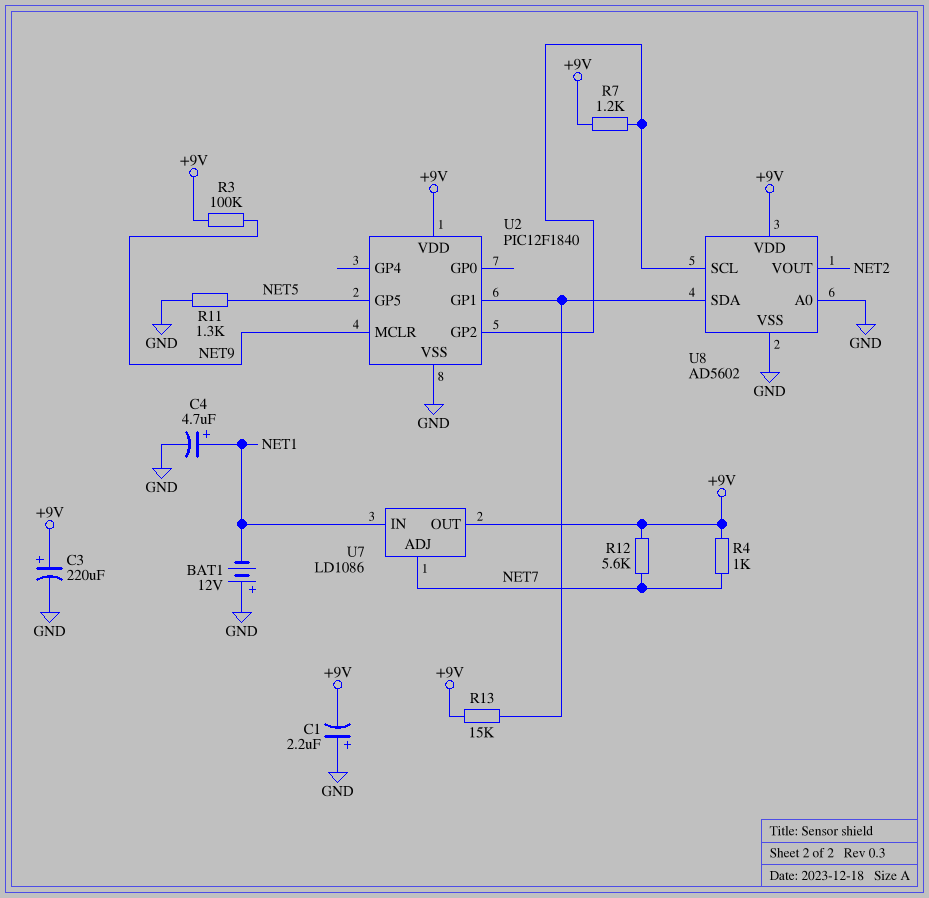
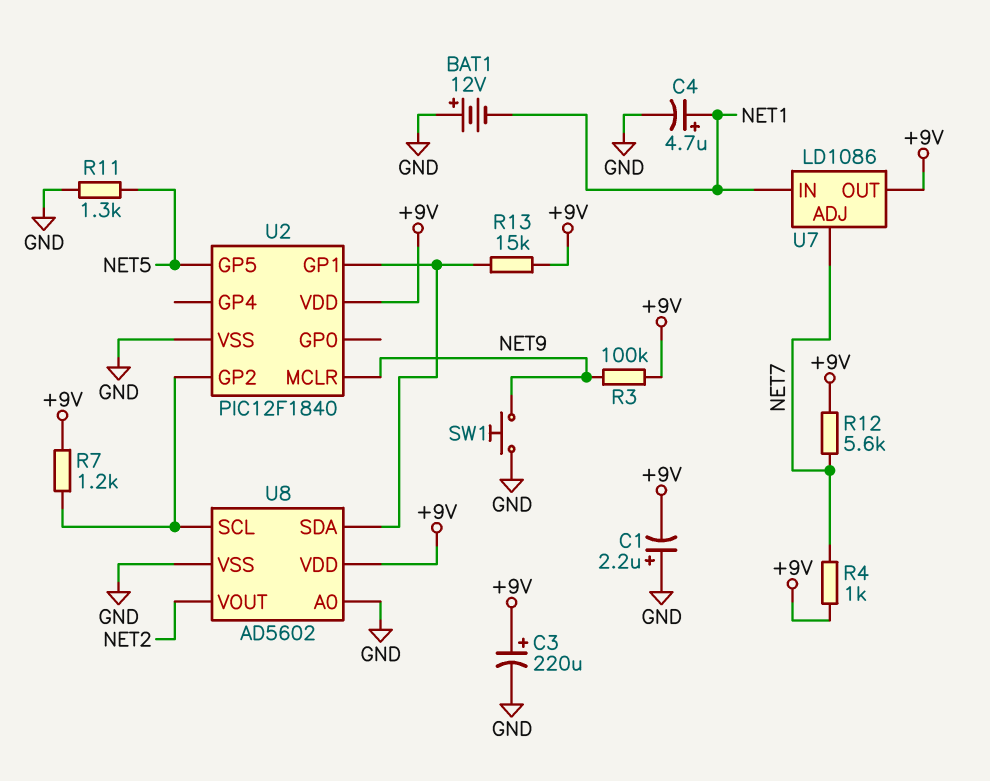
SW1: none -> button (GND, NET9)

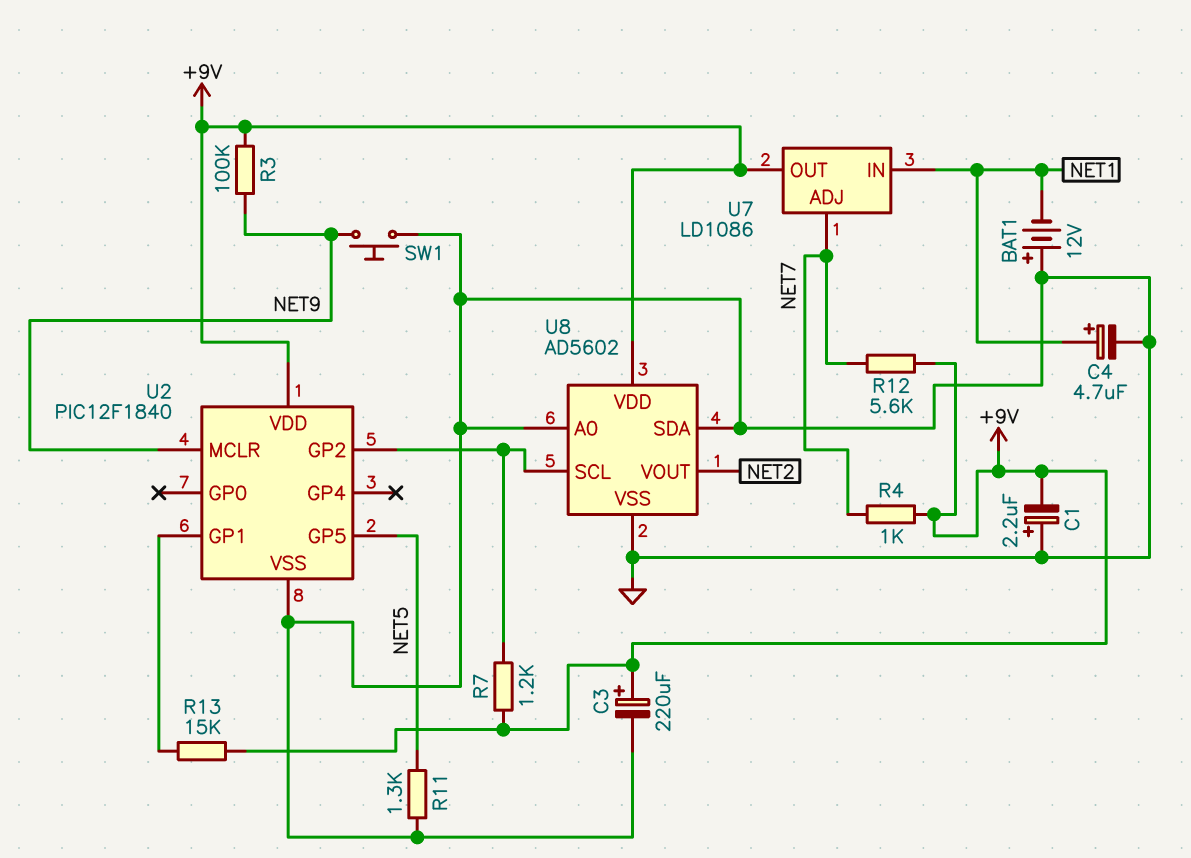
U8 pin SDA: U2/GP1 -> GND

